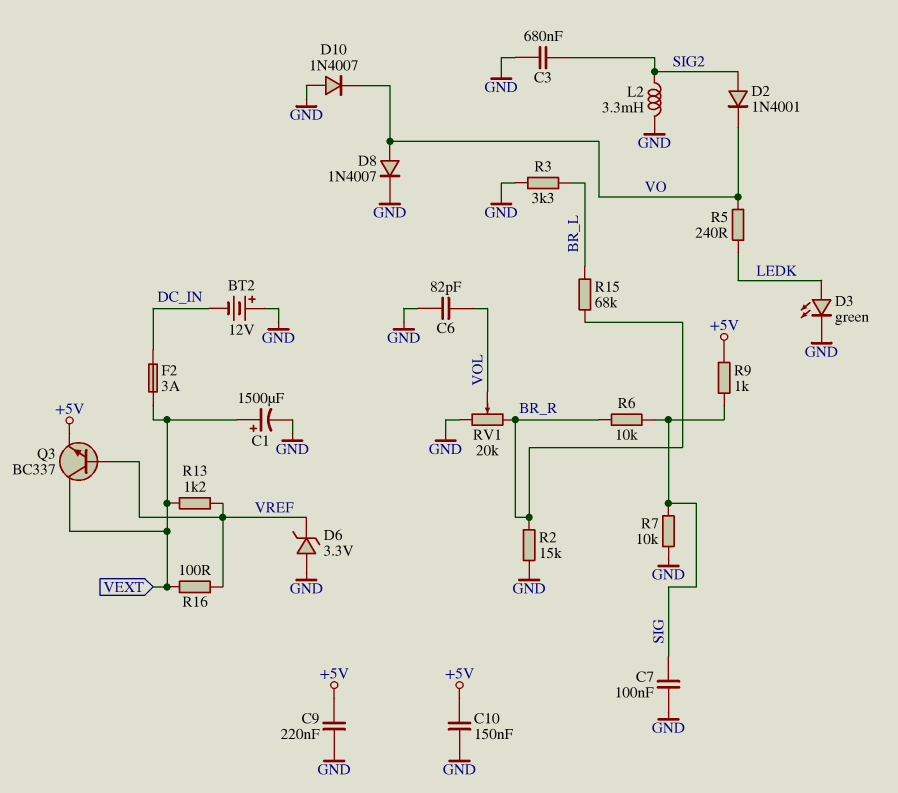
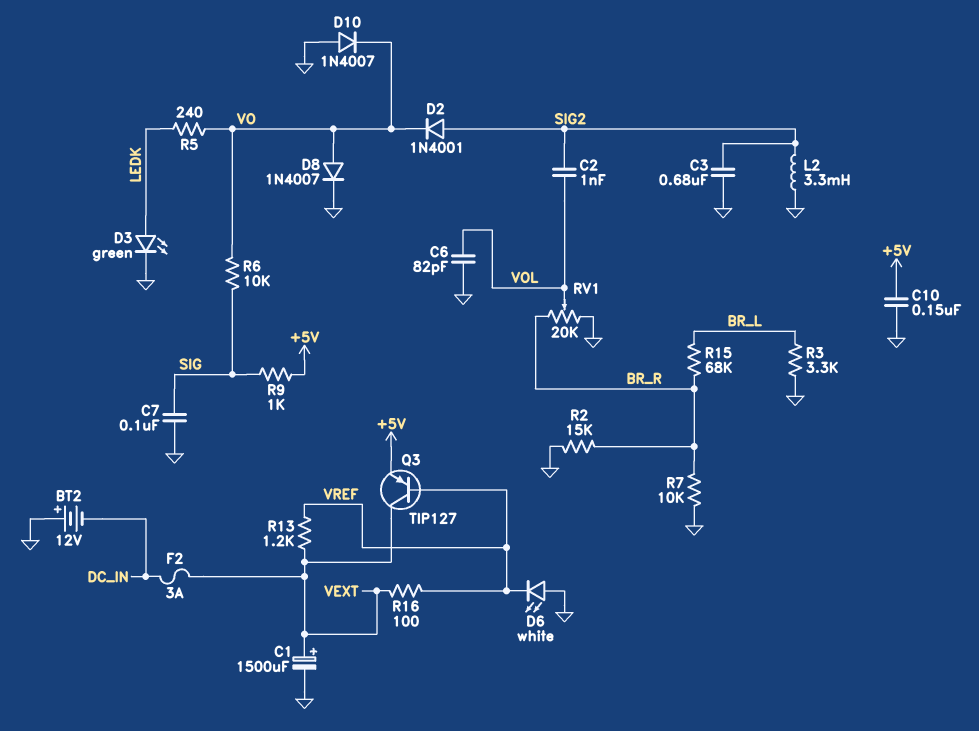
C2: none -> 1nF (SIG2, VOL)
C9: 220nF (+5V, GND) -> none
D6: zener 3.3V (A GND, K VREF) -> LED white (A GND, K VREF)
Q3: NPN BC337 (B VREF, C VEXT, E +5V) -> PNP TIP127 (B VREF, C VEXT, E +5V)
R6: 10k (BR_R, SIG) -> 10k (SIG, VO)
R7: 10k (GND, SIG) -> 10k (BR_R, GND)

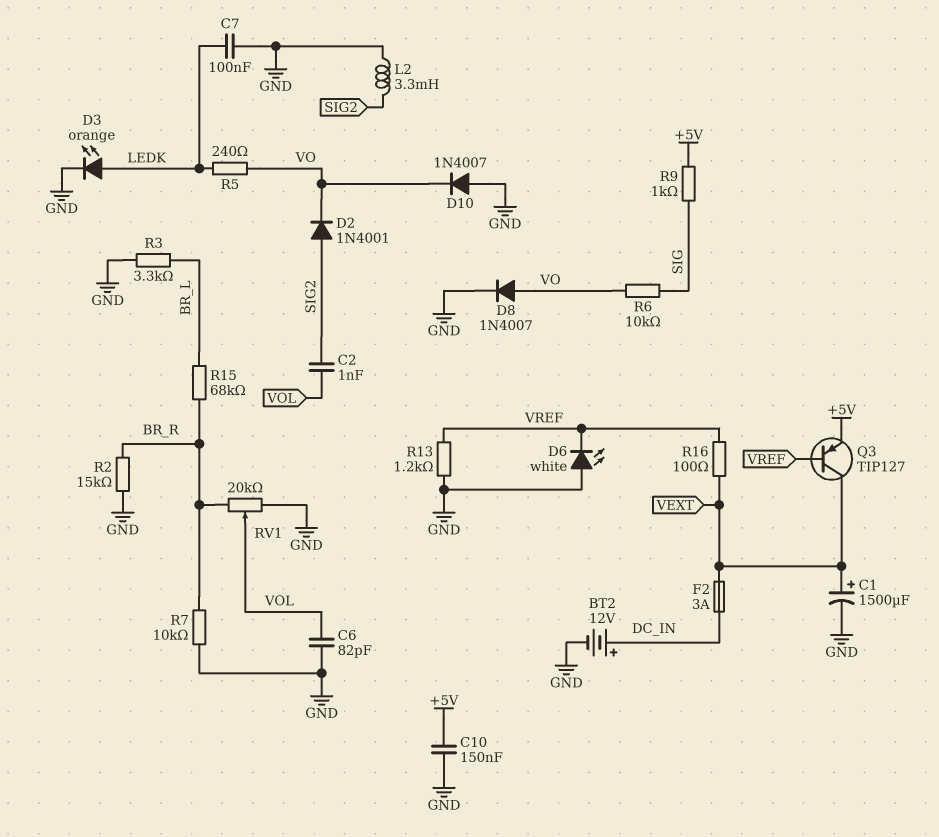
BT2: 12V (plus GND, minus DC_IN) -> 12V (plus DC_IN, minus GND)
C3: 680nF (GND, SIG2) -> none
C7: 100nF (GND, SIG) -> 100nF (GND, LEDK)
D3: LED green (A LEDK, K GND) -> LED orange (A LEDK, K GND)
R13: 1.2k (VEXT, VREF) -> 1.2k (GND, VREF)

